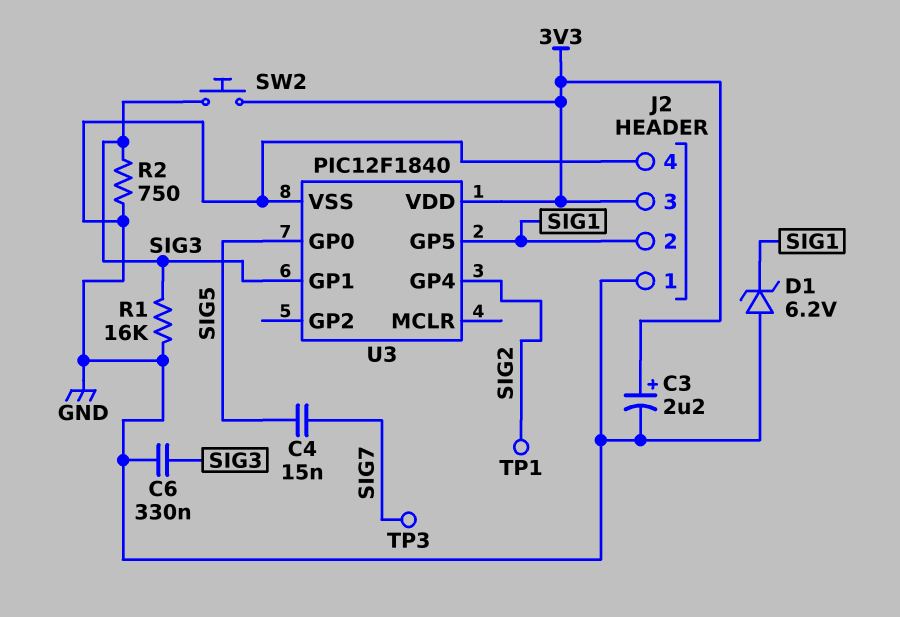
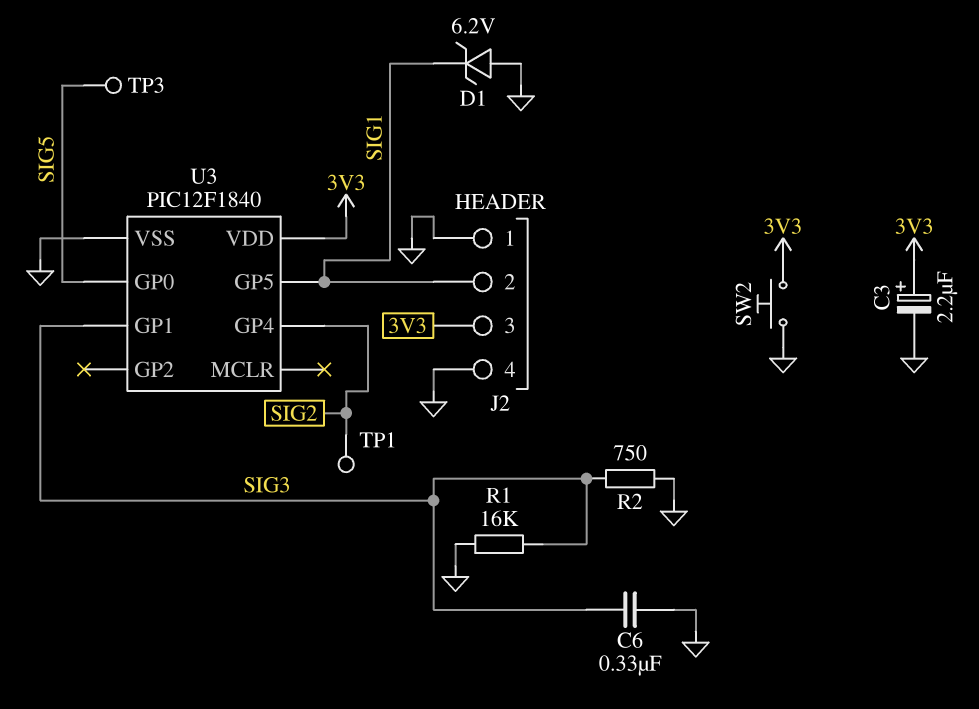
C4: 15nF (SIG5, SIG7) -> none
SW2: button (3V3, SIG3) -> button (3V3, GND)
TP3: test point (SIG7) -> test point (SIG5)

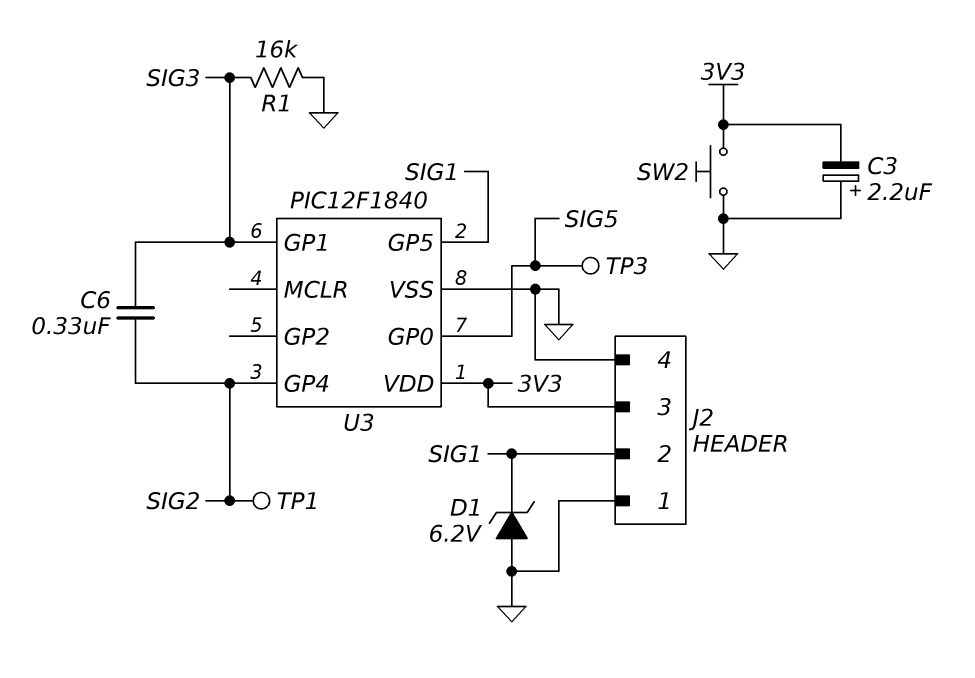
C3: 2.2uF (plus 3V3, minus GND) -> 2.2uF (plus GND, minus 3V3)
C6: 330nF (GND, SIG3) -> 330nF (SIG2, SIG3)
R2: 750 (GND, SIG3) -> none

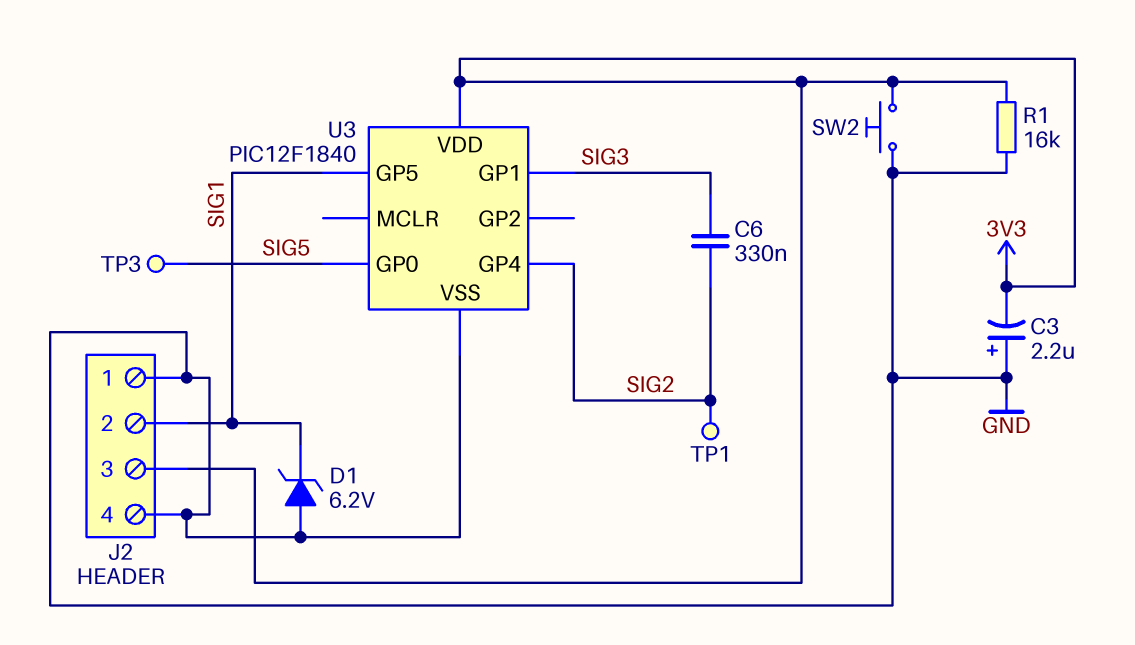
R1: 16k (GND, SIG3) -> 16k (3V3, GND)

